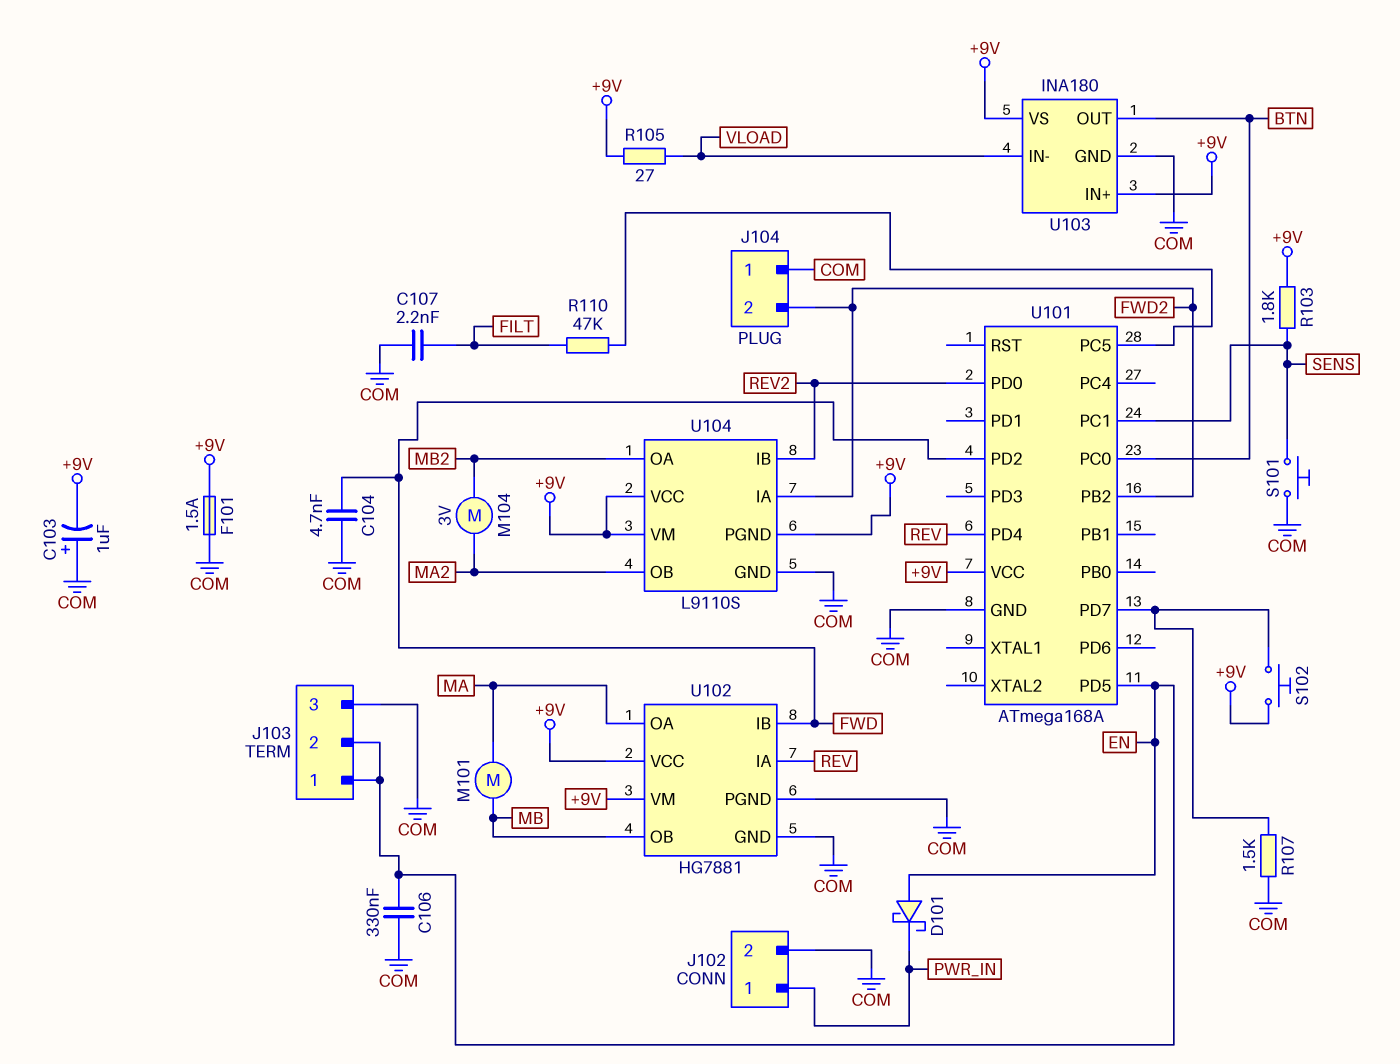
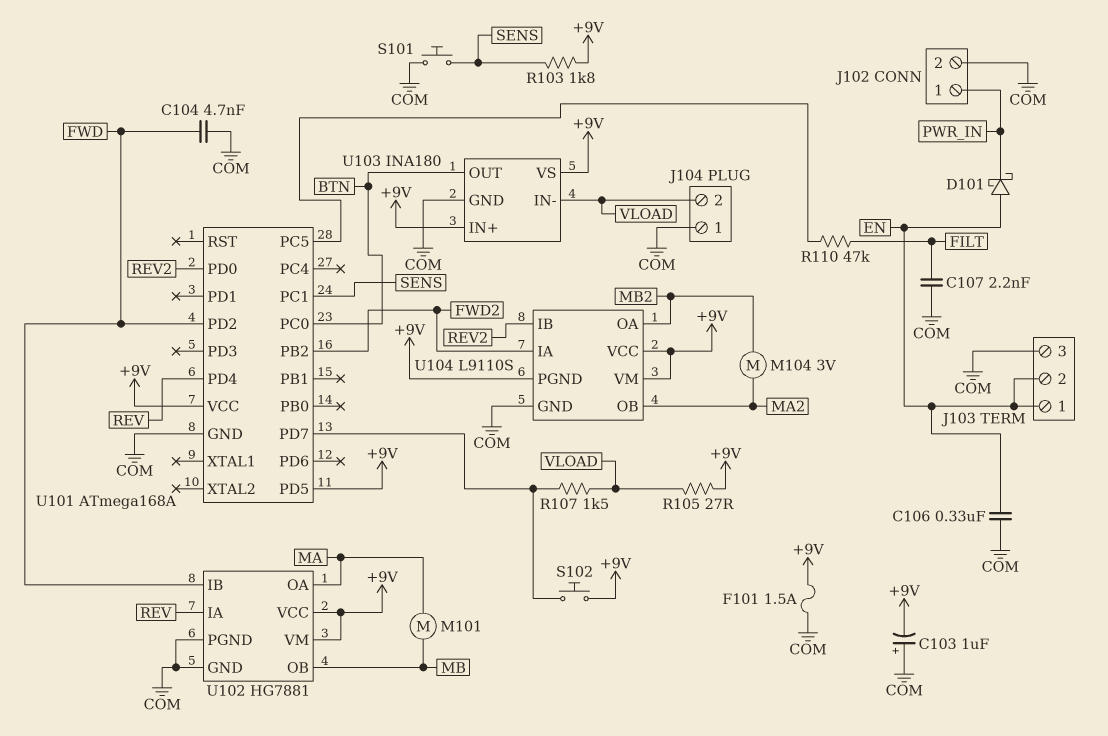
J104 pin 2: FWD2 -> VLOAD
R107: 1.5k (COM, U101/PD7) -> 1.5k (U101/PD7, VLOAD)
U101 pin PD5: EN -> +9V

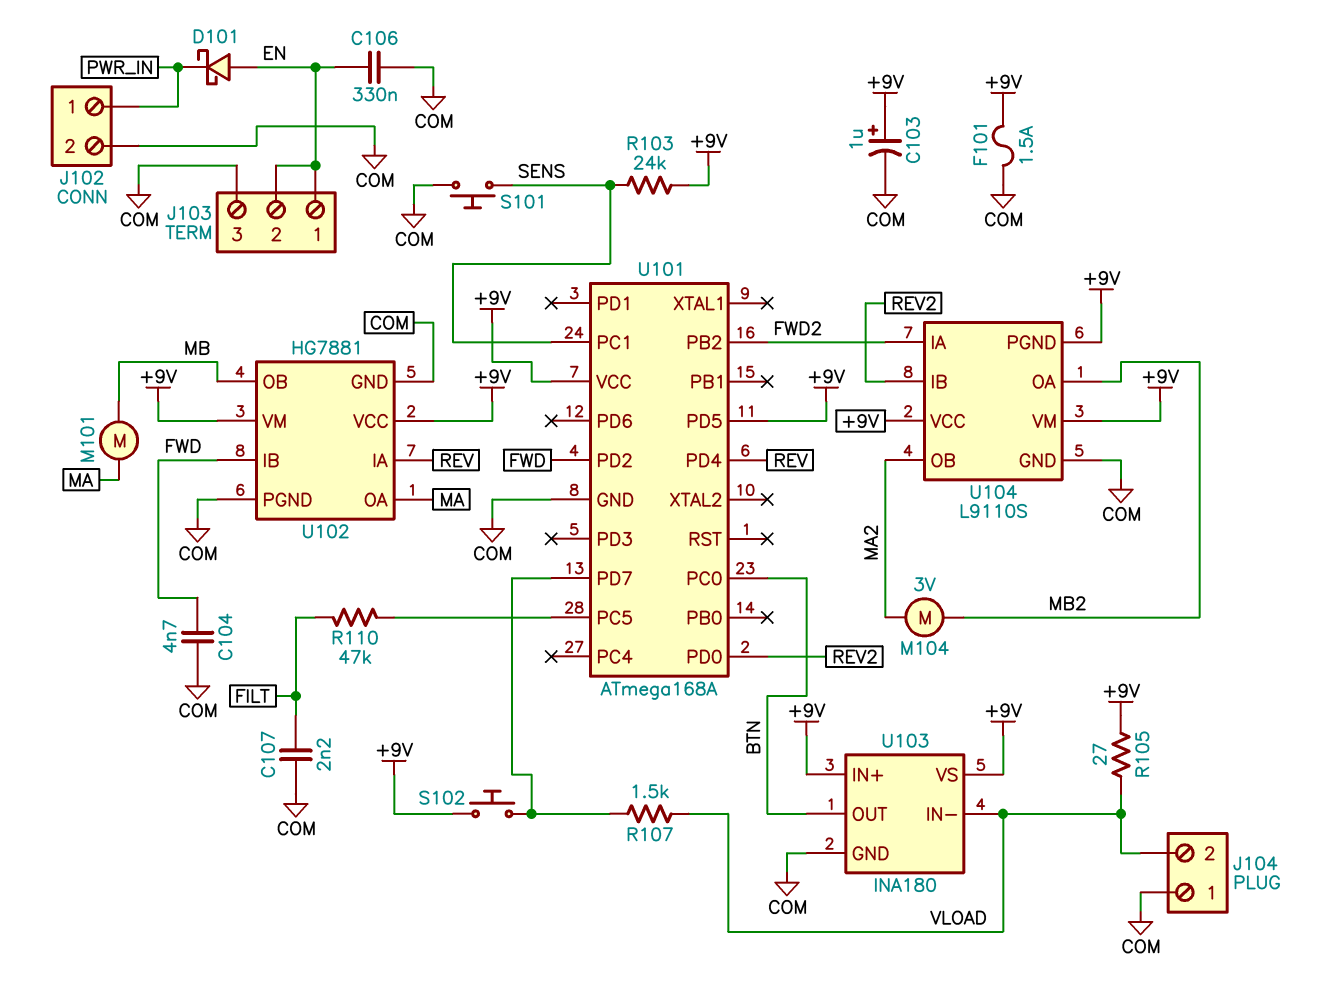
C103: 1uF (plus COM, minus +9V) -> 1uF (plus +9V, minus COM)
R103: 1.8k (+9V, SENS) -> 24k (+9V, SENS)

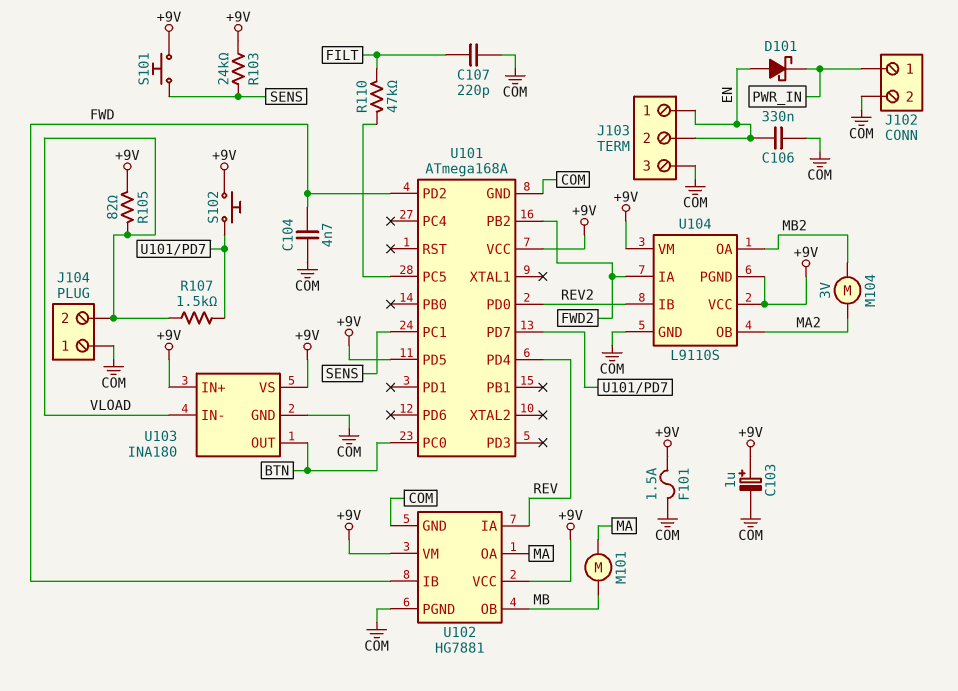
C107: 2.2nF (COM, FILT) -> 220pF (COM, FILT)
R105: 27 (+9V, VLOAD) -> 82 (+9V, VLOAD)
S101: button (COM, SENS) -> button (+9V, SENS)

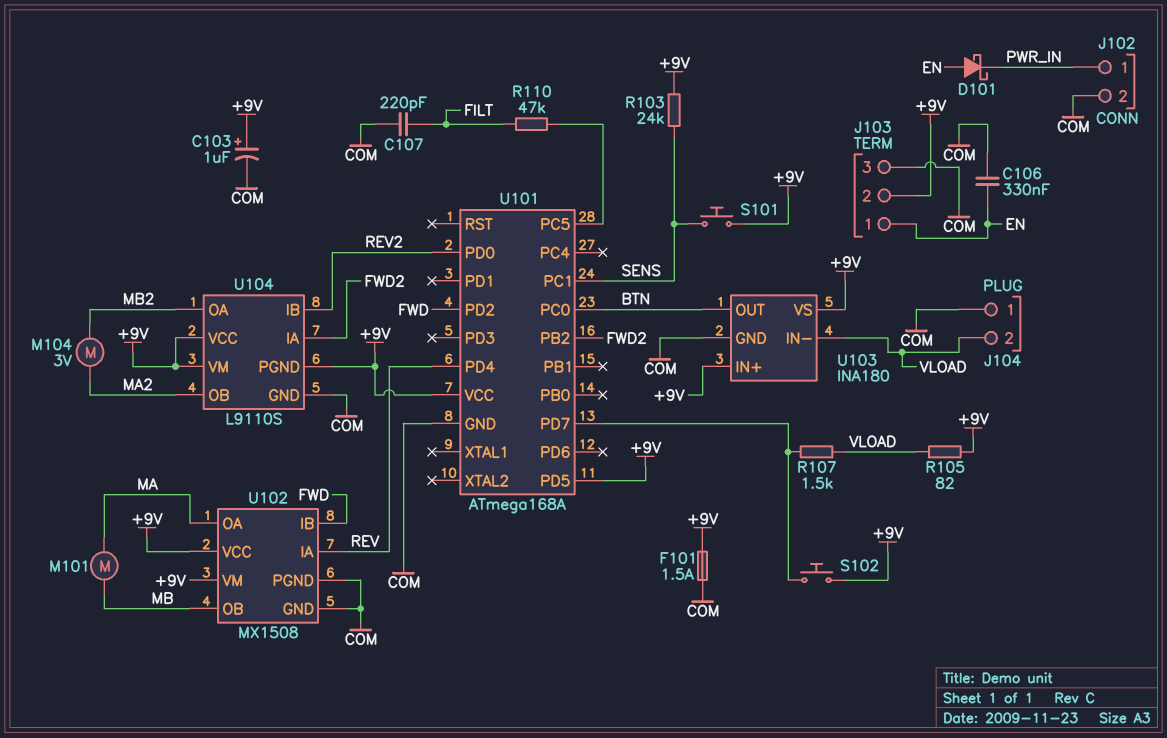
C104: 4.7nF (COM, FWD) -> none
J103 pin 2: EN -> +9V
U102: HG7881 -> MX1508

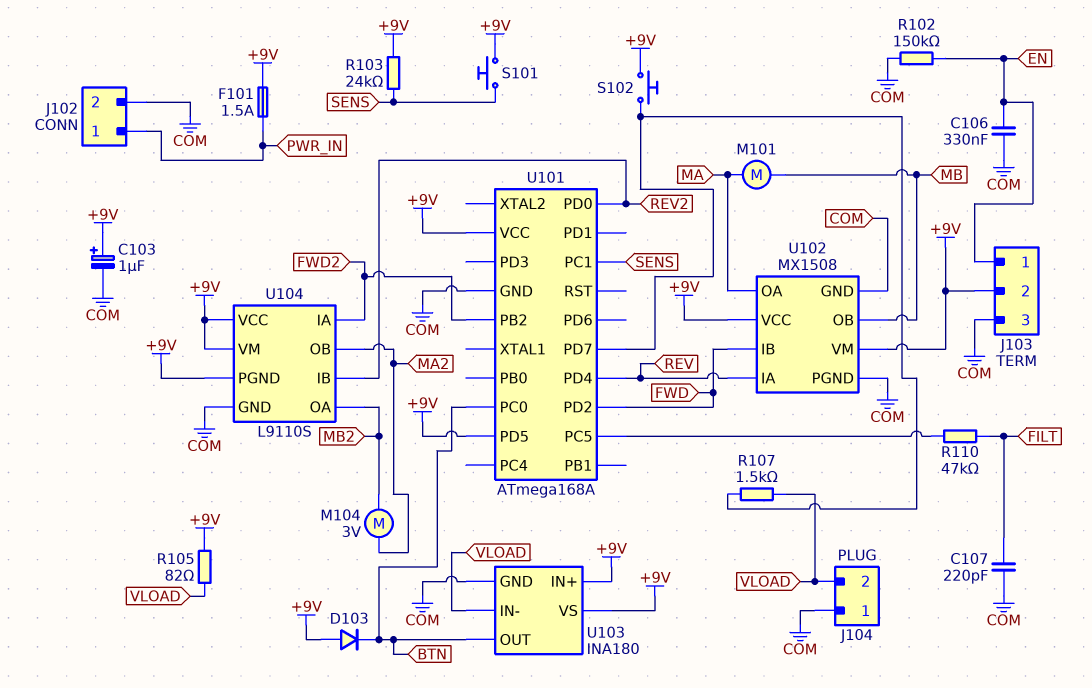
D101: schottky (A EN, K PWR_IN) -> none
D103: none -> diode (A +9V, K BTN)
F101: 1.5A (+9V, COM) -> 1.5A (+9V, PWR_IN)
R102: none -> 150k (COM, EN)

